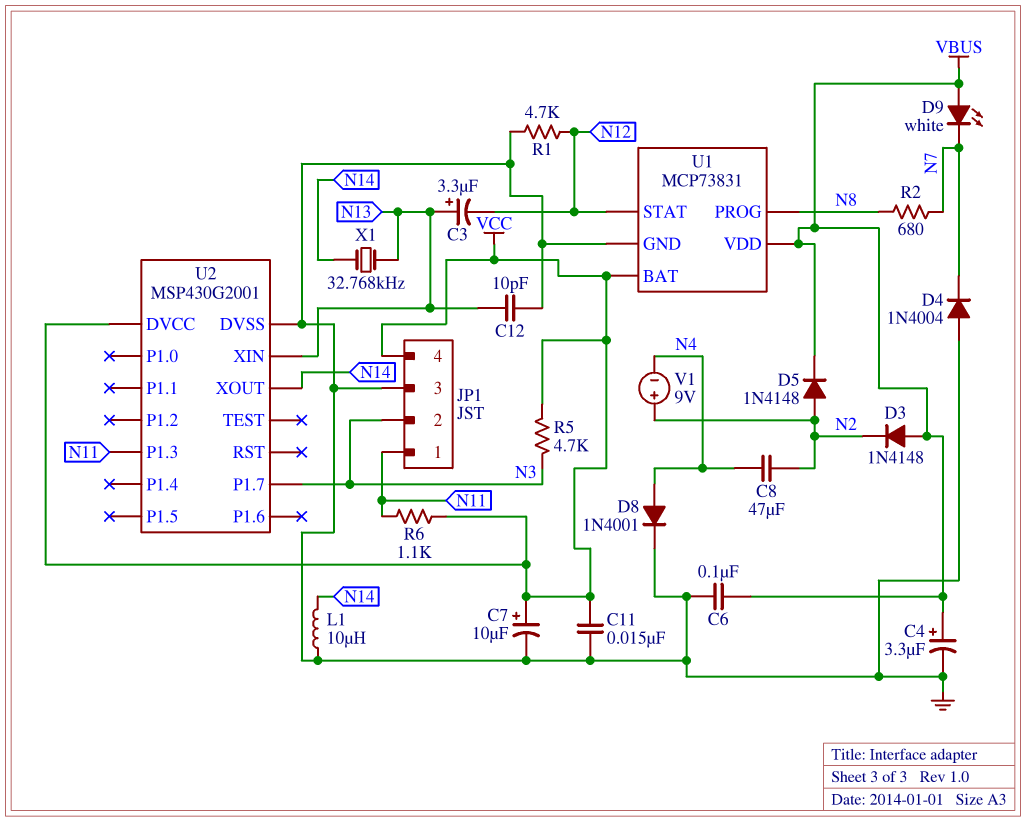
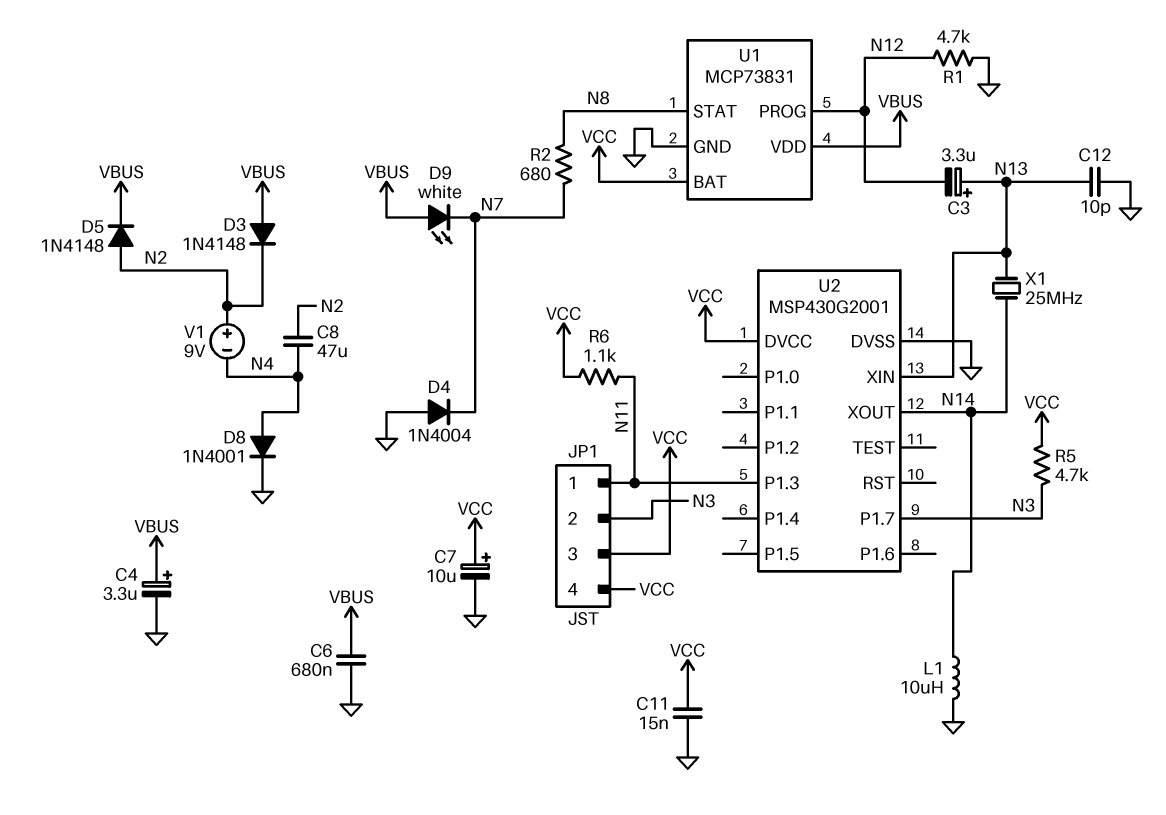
C6: 100nF (GND, VBUS) -> 680nF (GND, VBUS)
JP1 pin 3: GND -> VCC
U1 pin PROG: N8 -> N12
U1 pin STAT: N12 -> N8
X1: 32.768kHz (N13, N14) -> 25MHz (N13, N14)

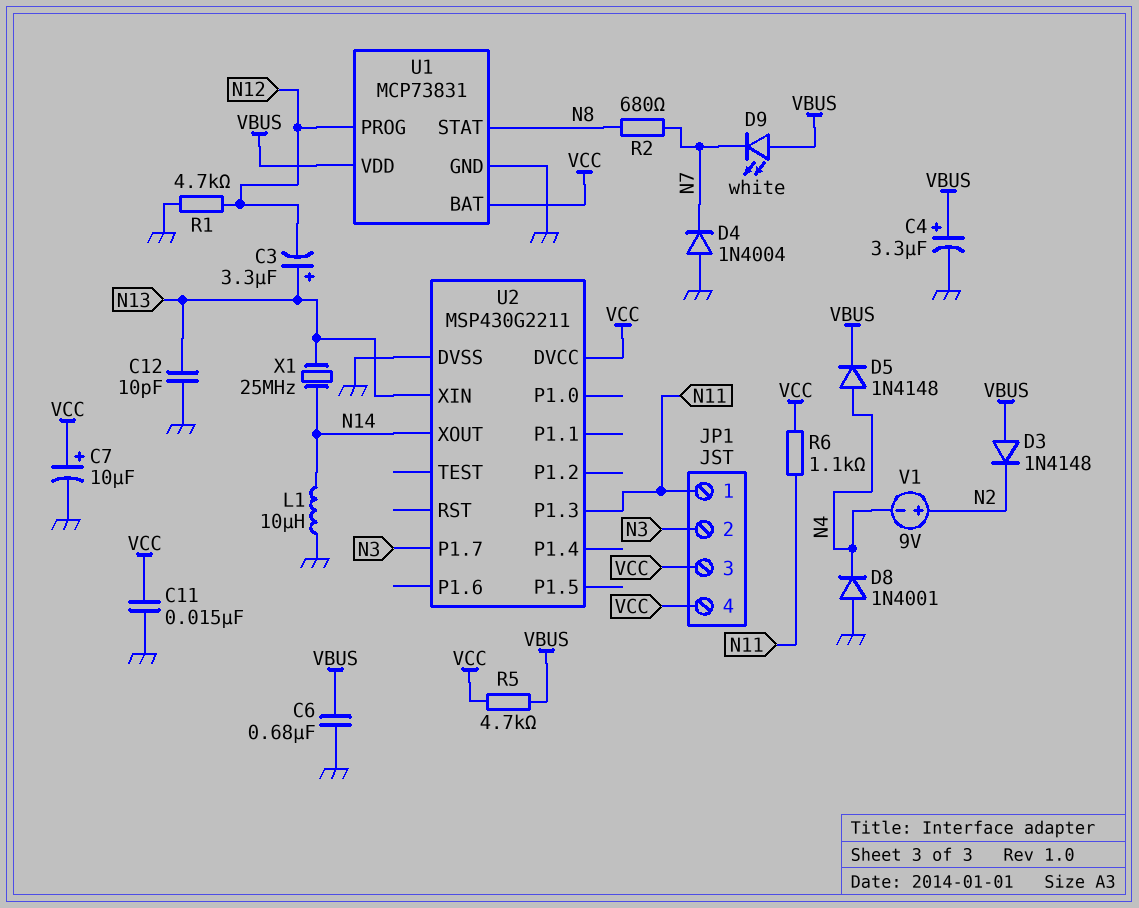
C8: 47uF (N2, N4) -> none
D5: diode 1N4148 (A N2, K VBUS) -> diode 1N4148 (A N4, K VBUS)
D8: diode 1N4001 (A N4, K GND) -> diode 1N4001 (A GND, K N4)
R5: 4.7k (N3, VCC) -> 4.7k (VBUS, VCC)
U2: MSP430G2001 -> MSP430G2211

